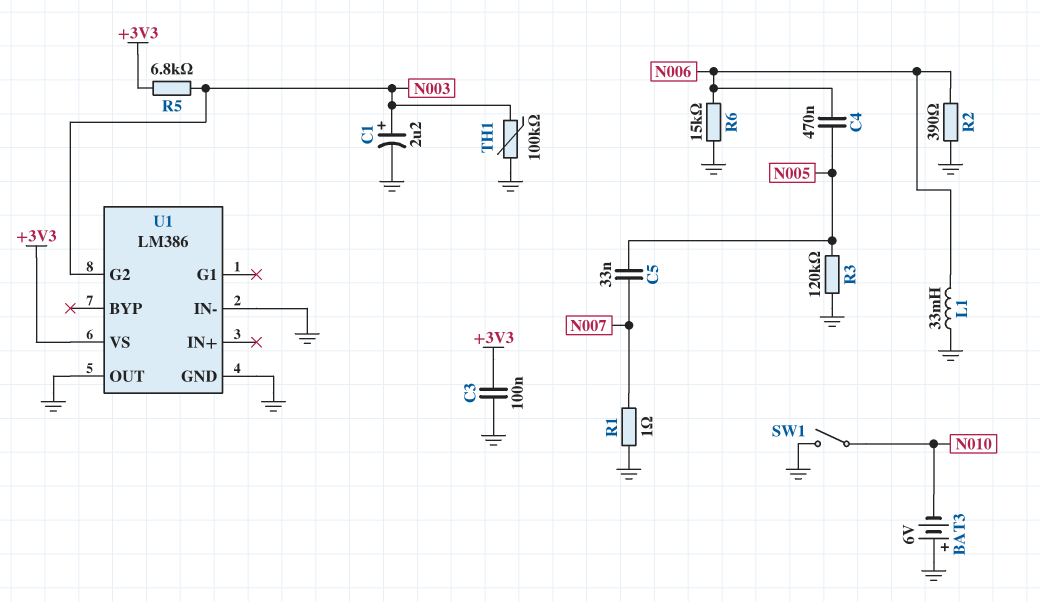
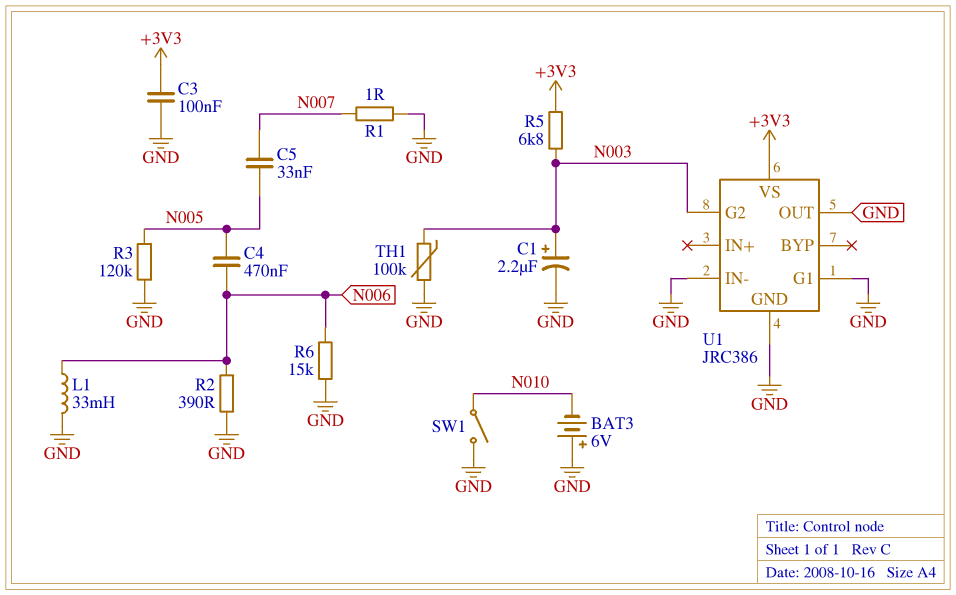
U1: LM386 -> JRC386
U1 pin G1: none -> GND

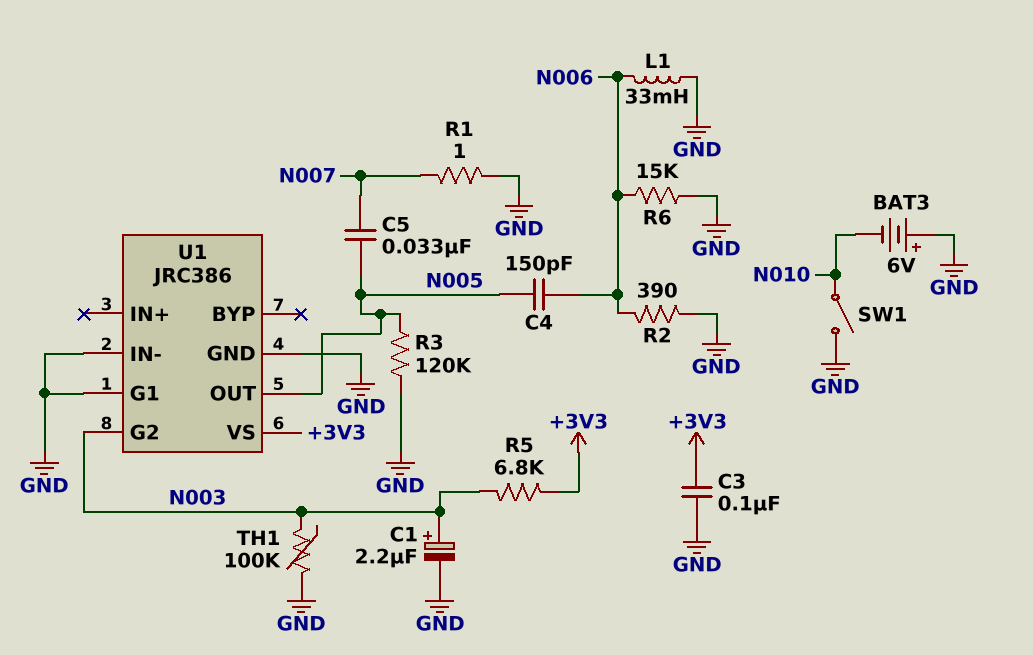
C4: 470nF (N005, N006) -> 150pF (N005, N006)
U1 pin OUT: GND -> N005

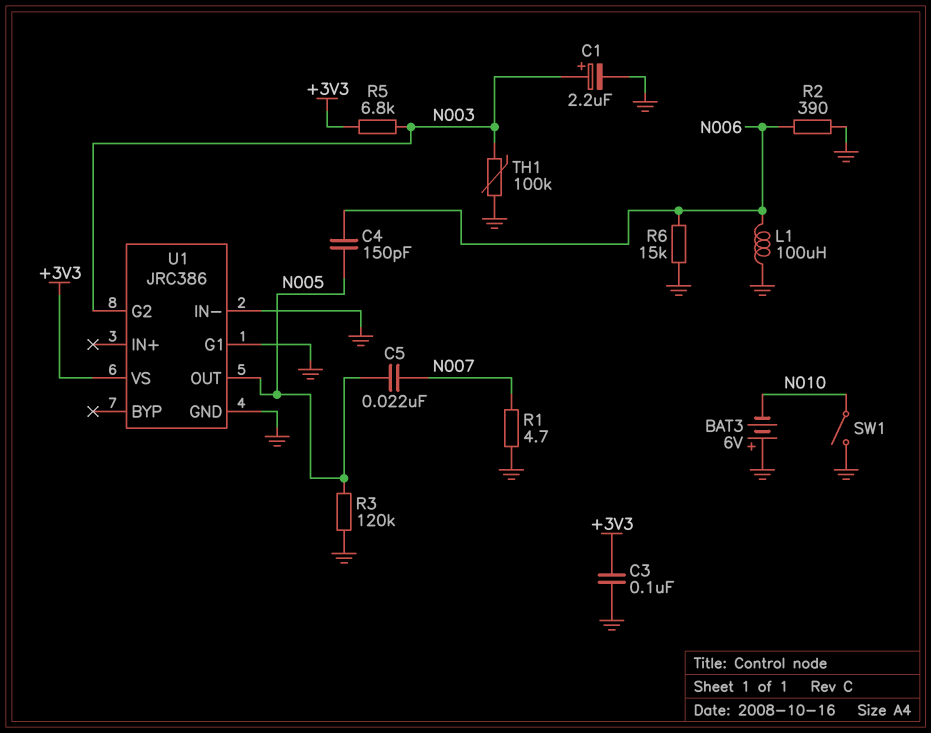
C5: 33nF (N005, N007) -> 22nF (N005, N007)
L1: 33mH (GND, N006) -> 100uH (GND, N006)
R1: 1 (GND, N007) -> 4.7 (GND, N007)

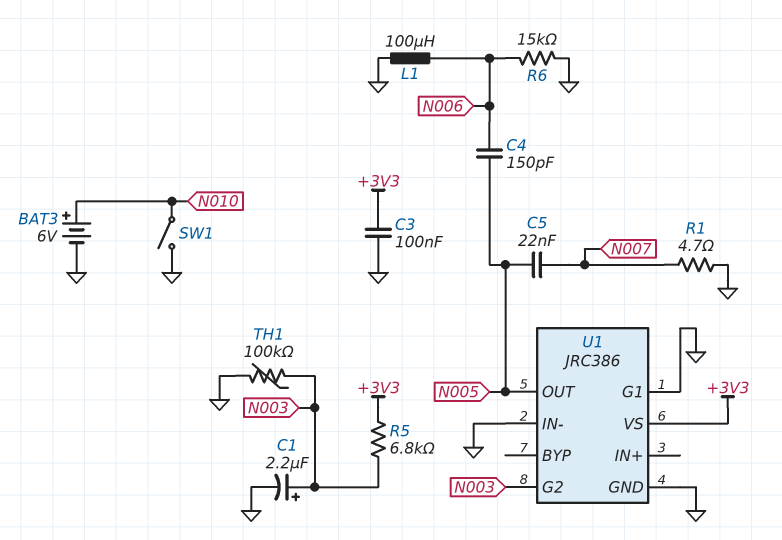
BAT3: 6V (plus GND, minus N010) -> 6V (plus N010, minus GND)
R2: 390 (GND, N006) -> none
R3: 120k (GND, N005) -> none

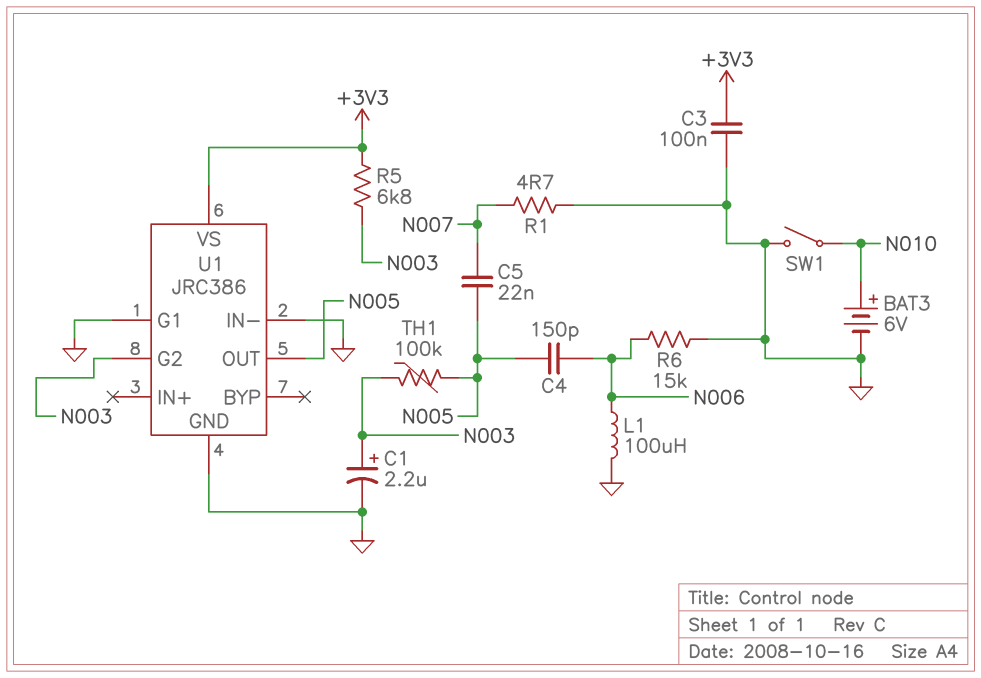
TH1: 100k (GND, N003) -> 100k (N003, N005)

